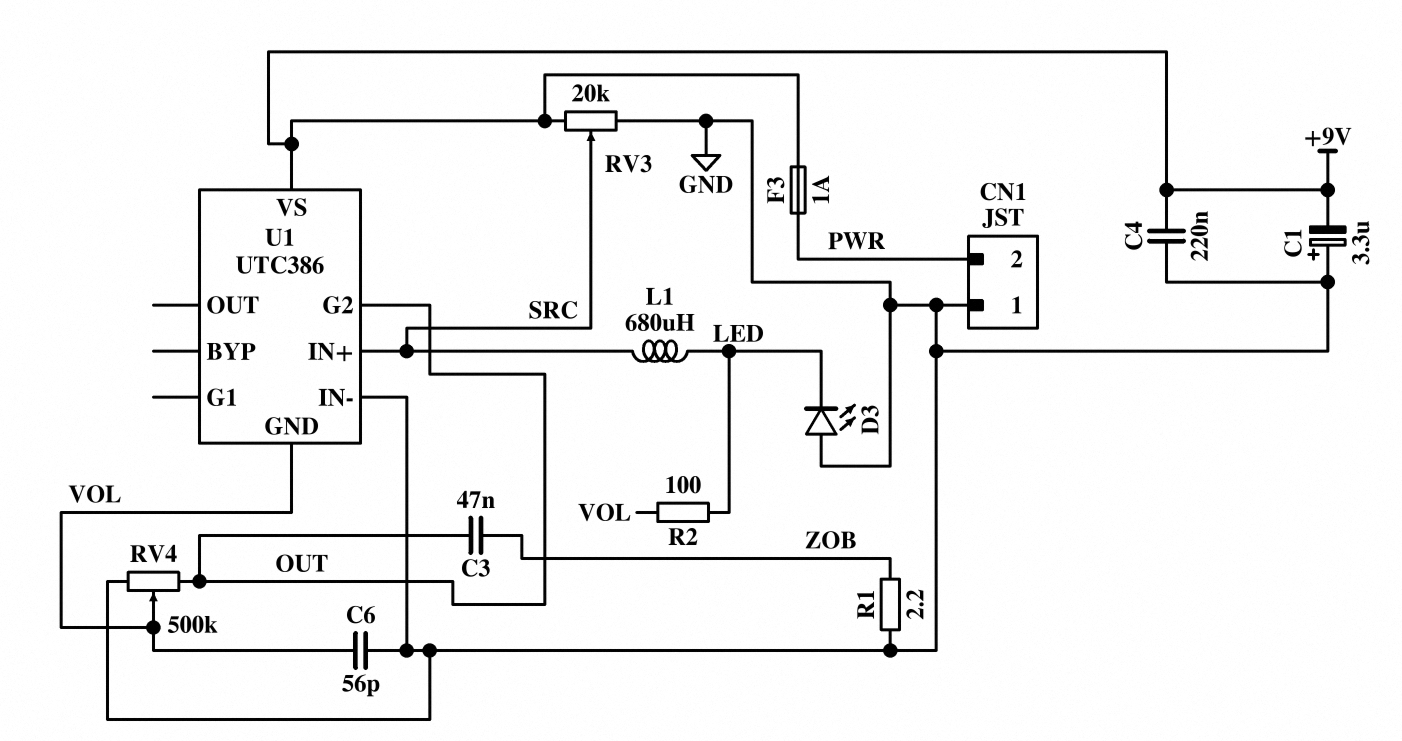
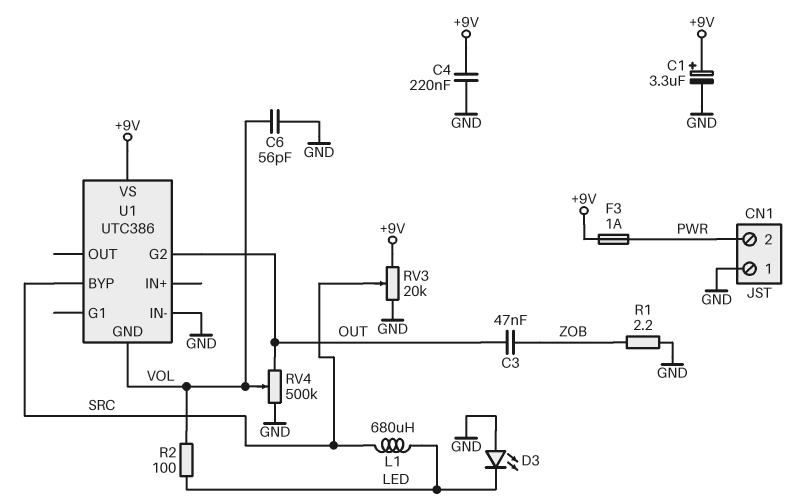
C1: 3.3uF (plus GND, minus +9V) -> 3.3uF (plus +9V, minus GND)
U1 pin BYP: none -> SRC
U1 pin IN+: SRC -> none

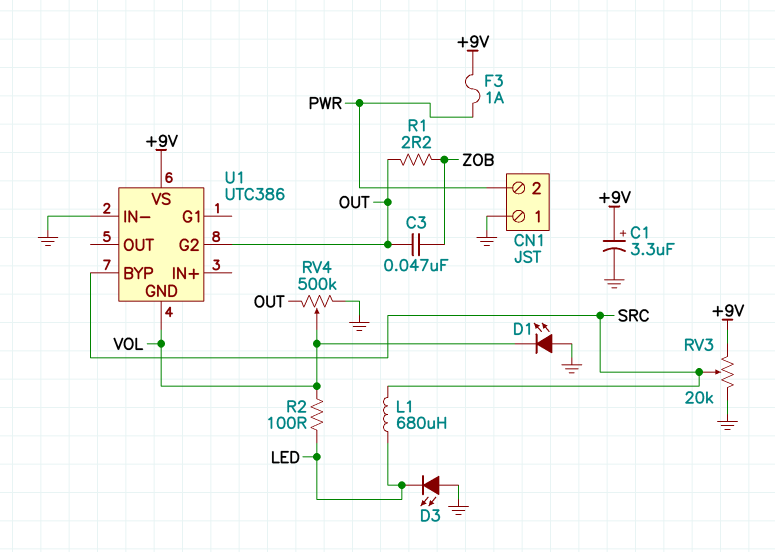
C4: 220nF (+9V, GND) -> none
C6: 56pF (GND, VOL) -> none
D1: none -> LED (A GND, K VOL)
R1: 2.2 (GND, ZOB) -> 2.2 (OUT, ZOB)

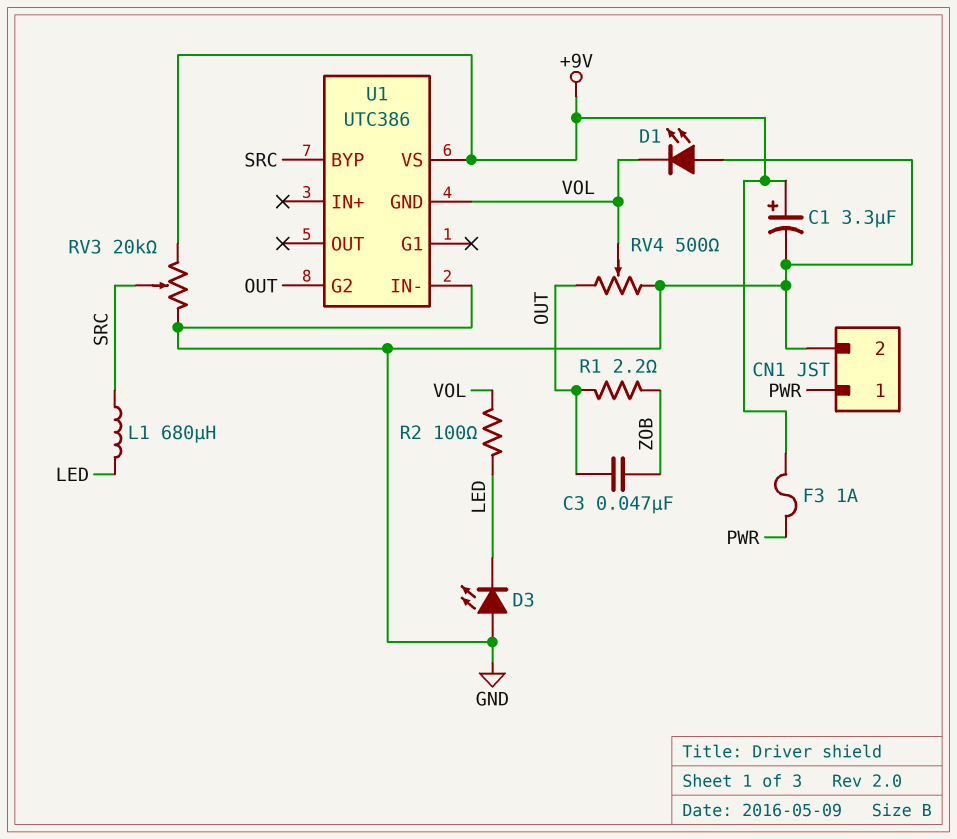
CN1 pin 1: GND -> PWR
CN1 pin 2: PWR -> GND
RV4: 500k (GND, OUT, wiper VOL) -> 500 (GND, OUT, wiper VOL)

